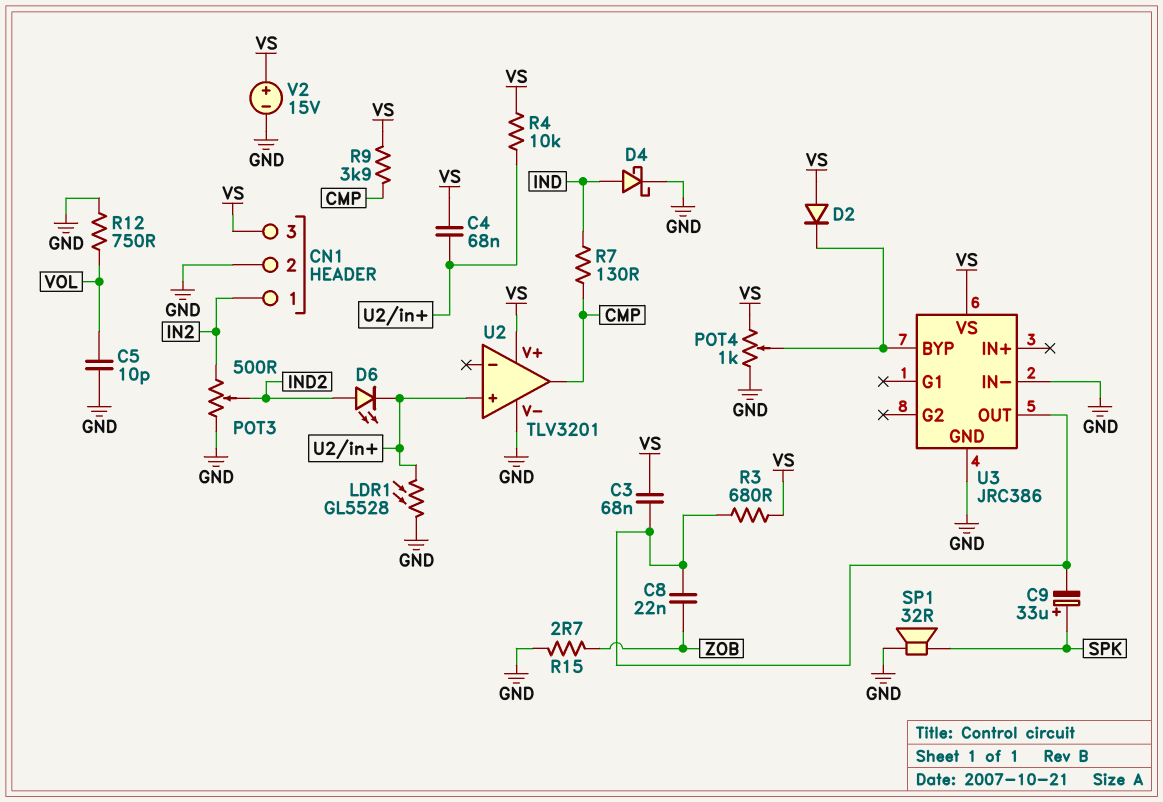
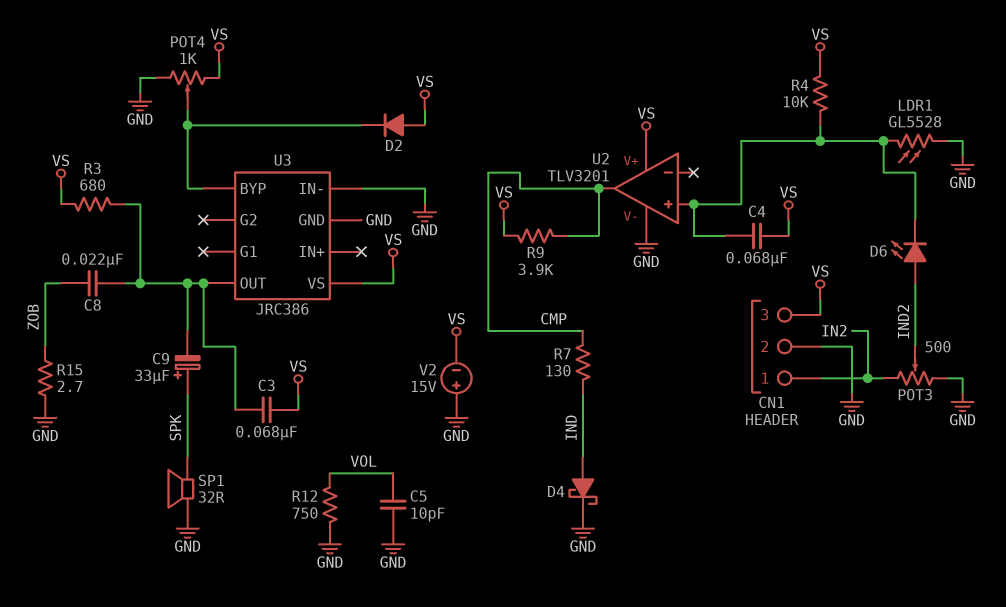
V2: 15V (plus VS, minus GND) -> 15V (plus GND, minus VS)

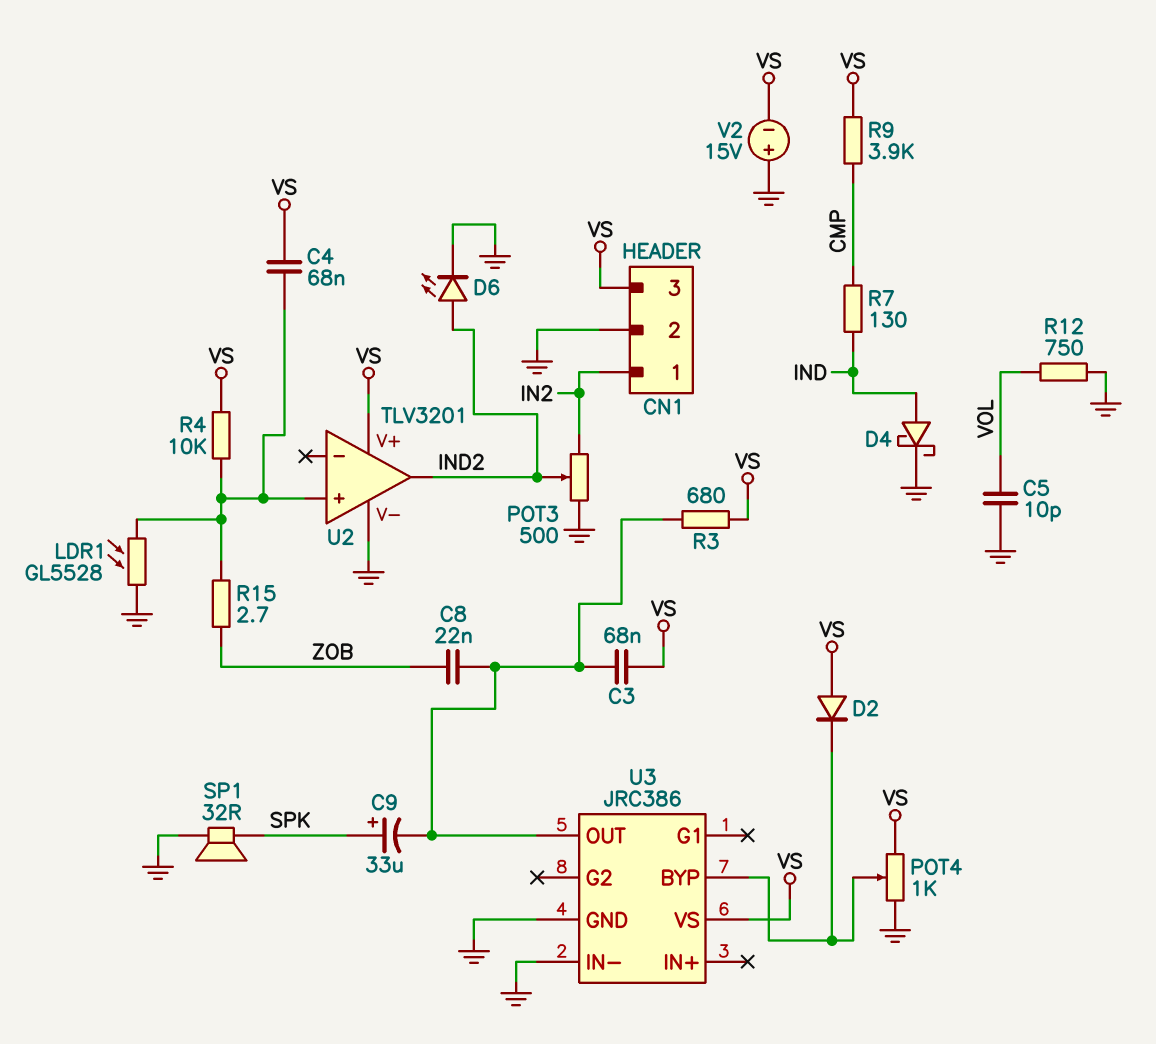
D6: LED (A IND2, K U2/in+) -> LED (A IND2, K GND)
R15: 2.7 (GND, ZOB) -> 2.7 (U2/in+, ZOB)
U2 pin out: CMP -> IND2

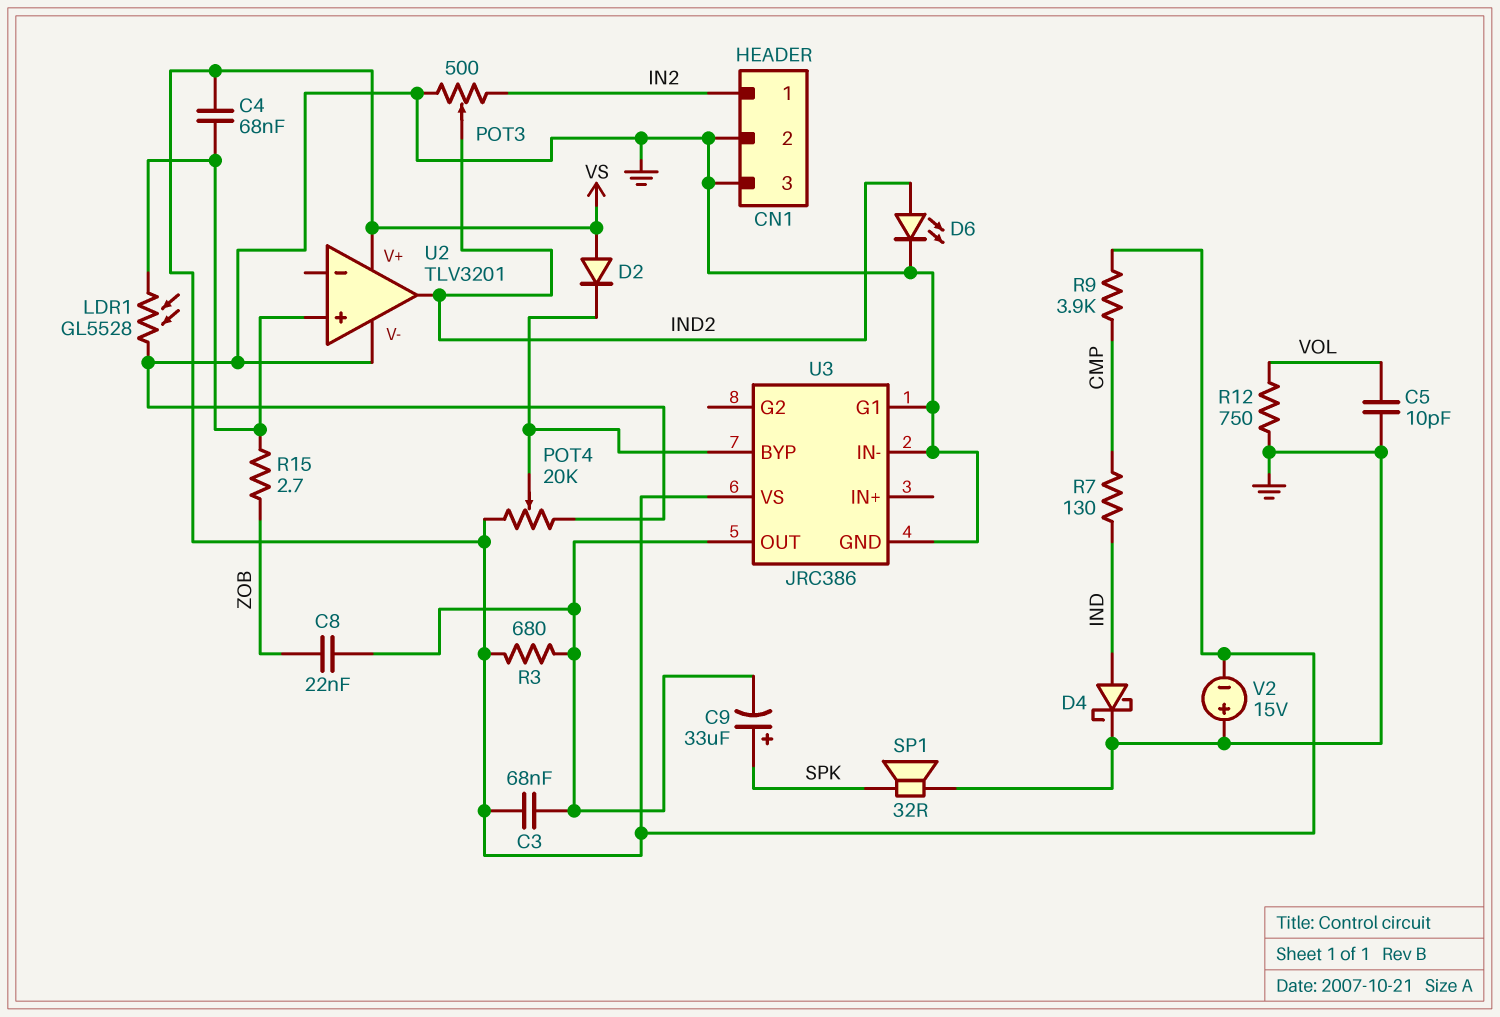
CN1 pin 3: VS -> GND
POT4: 1k (GND, VS, wiper U3/BYP) -> 20k (GND, VS, wiper U3/BYP)
R4: 10k (U2/in+, VS) -> none
U3 pin G1: none -> GND

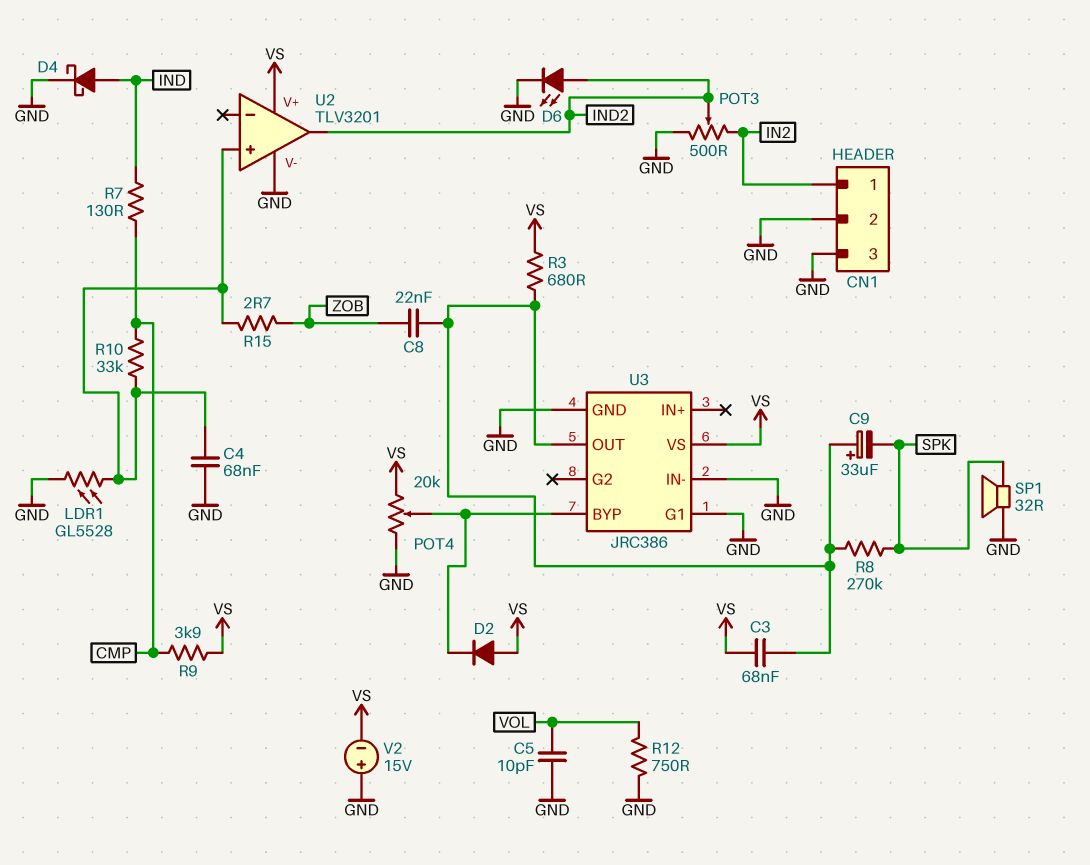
C4: 68nF (U2/in+, VS) -> 68nF (GND, U2/in+)
C9: 33uF (plus SPK, minus U3/OUT) -> 33uF (plus U3/OUT, minus SPK)
R8: none -> 270k (SPK, U3/OUT)
R10: none -> 33k (CMP, U2/in+)

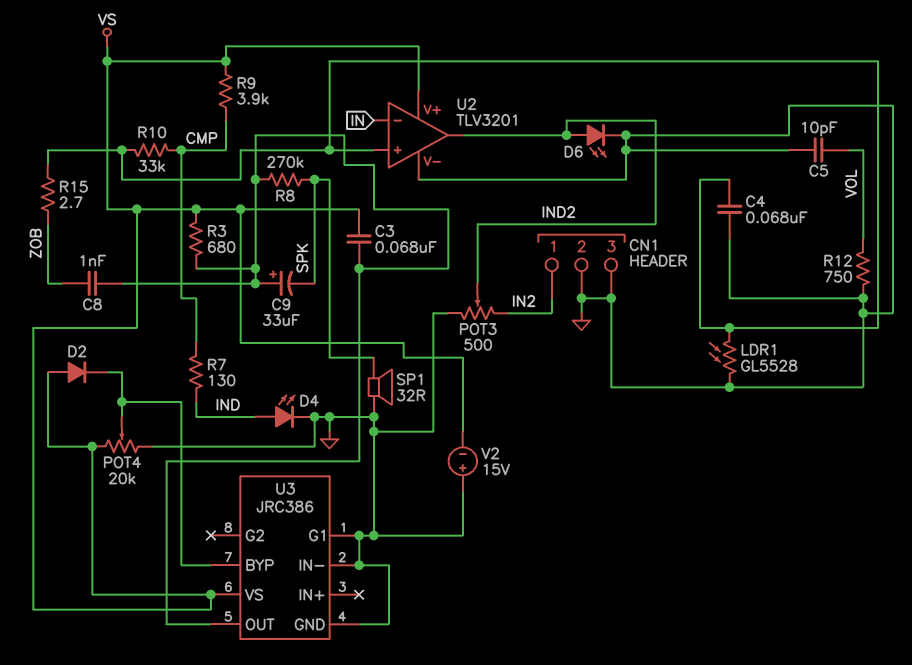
C8: 22nF (U3/OUT, ZOB) -> 1nF (U3/OUT, ZOB)
D4: schottky (A IND, K GND) -> LED (A IND, K GND)
U2 pin in-: none -> IN

